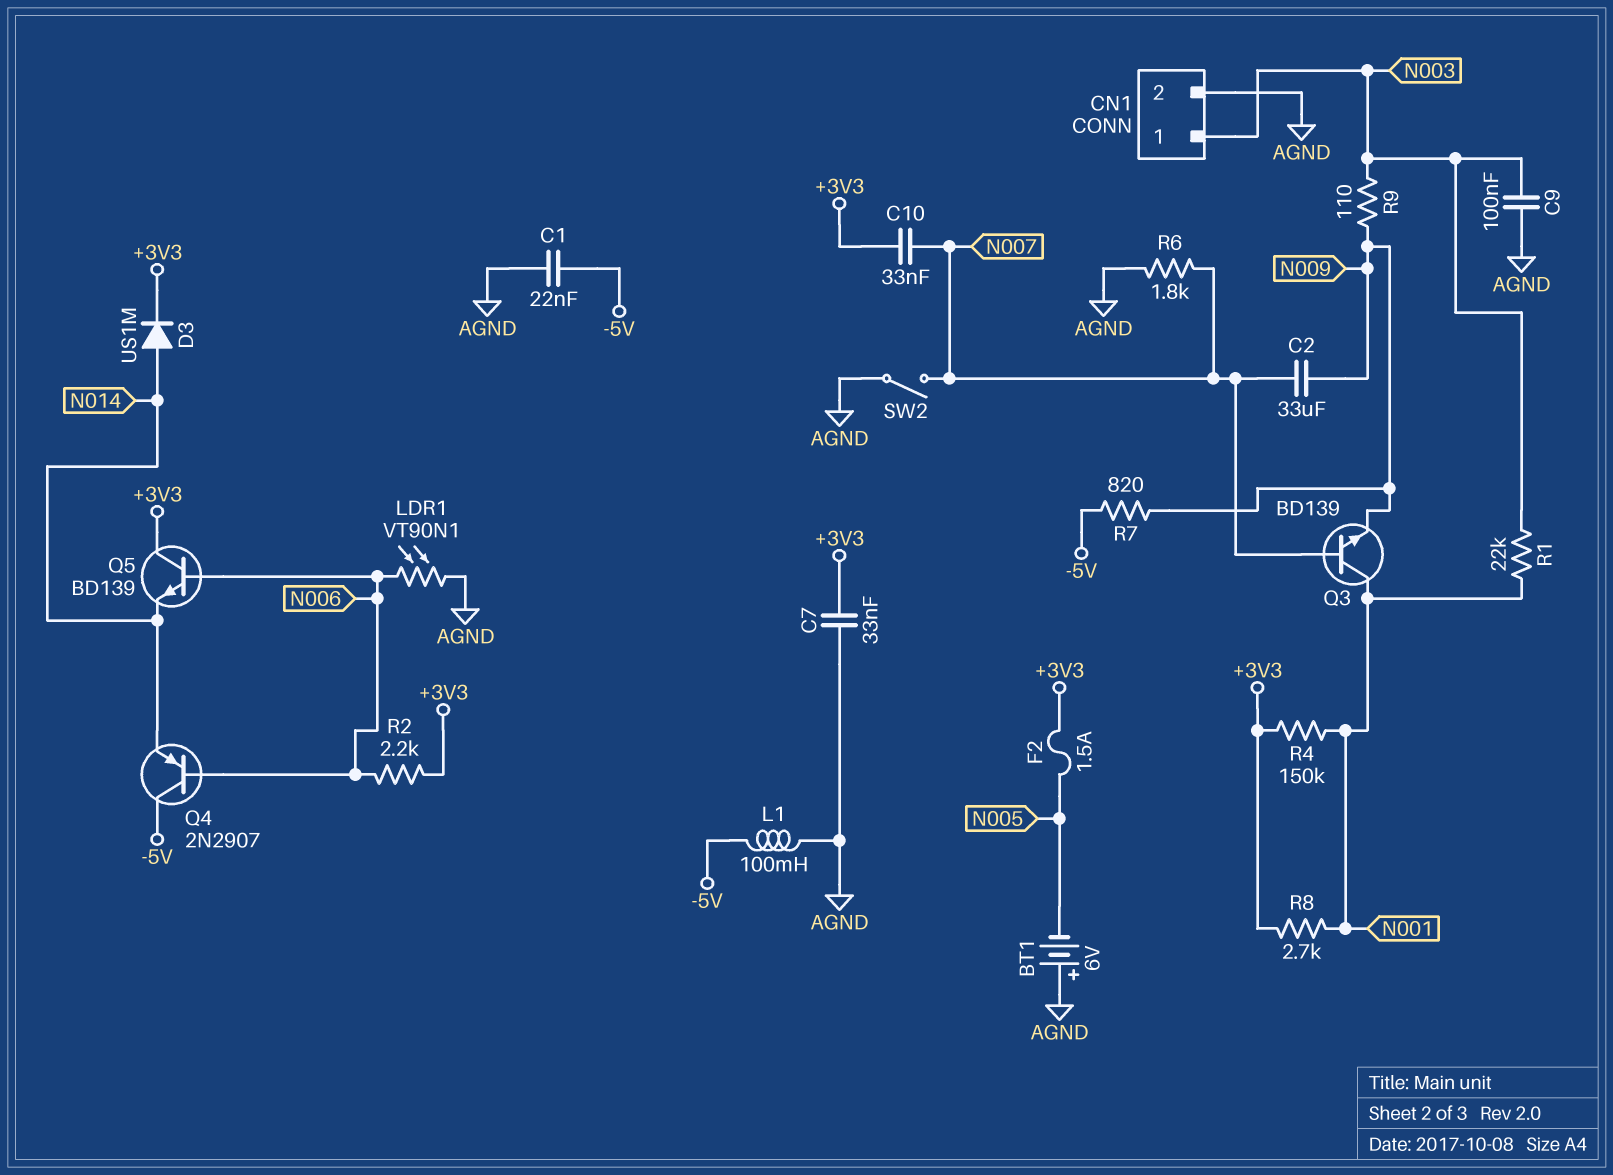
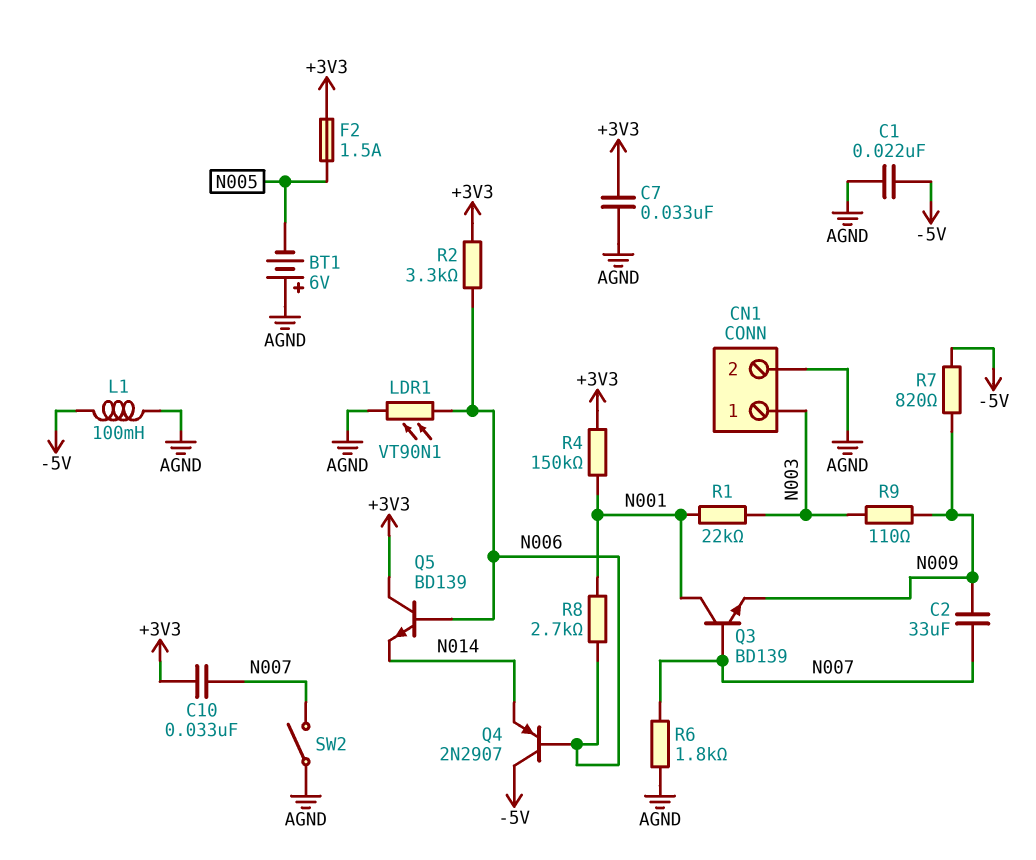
C9: 100nF (AGND, N003) -> none
D3: diode US1M (A N014, K +3V3) -> none
R2: 2.2k (+3V3, N006) -> 3.3k (+3V3, N006)
R8: 2.7k (+3V3, N001) -> 2.7k (N001, N006)

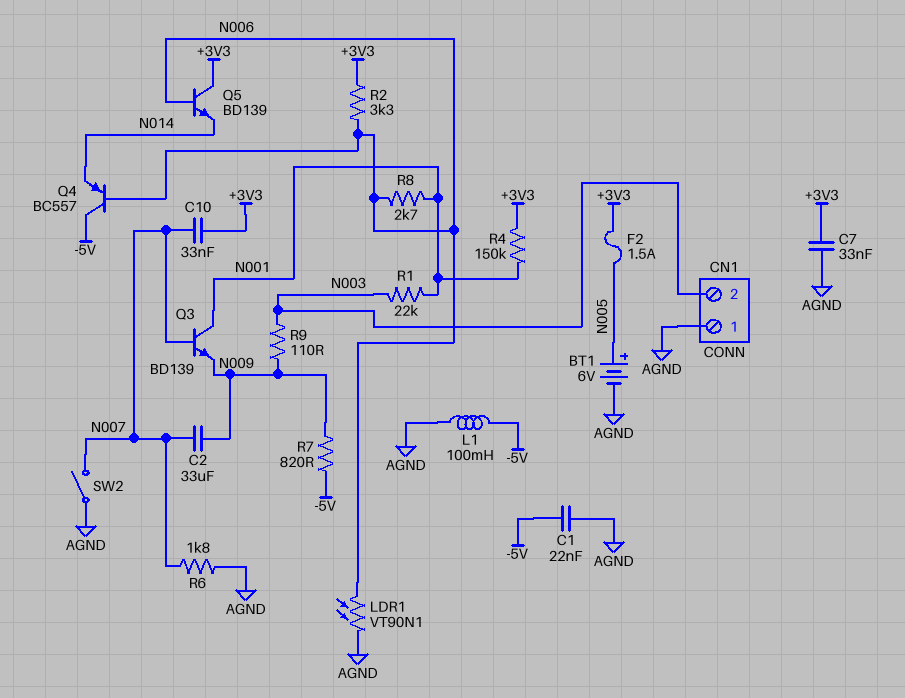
BT1: 6V (plus AGND, minus N005) -> 6V (plus N005, minus AGND)
CN1 pin 1: N003 -> AGND
CN1 pin 2: AGND -> N003
Q4: PNP 2N2907 (B N006, C -5V, E N014) -> PNP BC557 (B N006, C -5V, E N014)

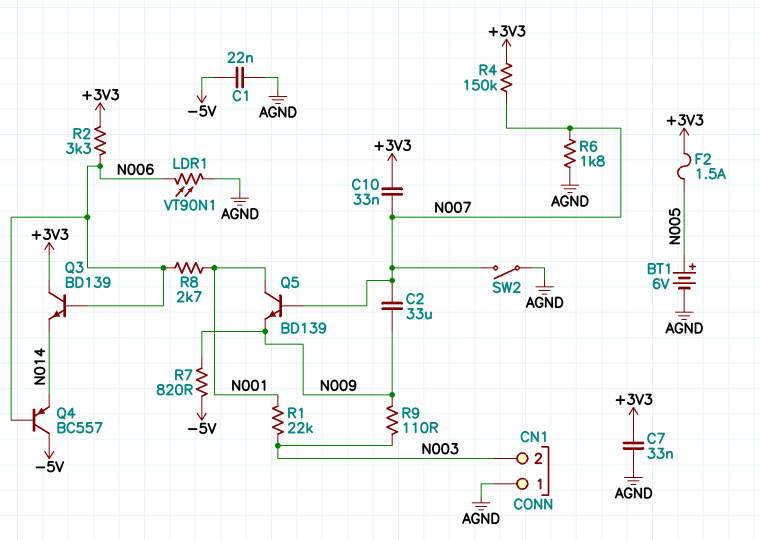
L1: 100mH (-5V, AGND) -> none
Q3: NPN BD139 (B N007, C N001, E N009) -> NPN BD139 (B N006, C +3V3, E N014)
Q5: NPN BD139 (B N006, C +3V3, E N014) -> NPN BD139 (B N007, C N001, E N009)
R4: 150k (+3V3, N001) -> 150k (+3V3, N007)

